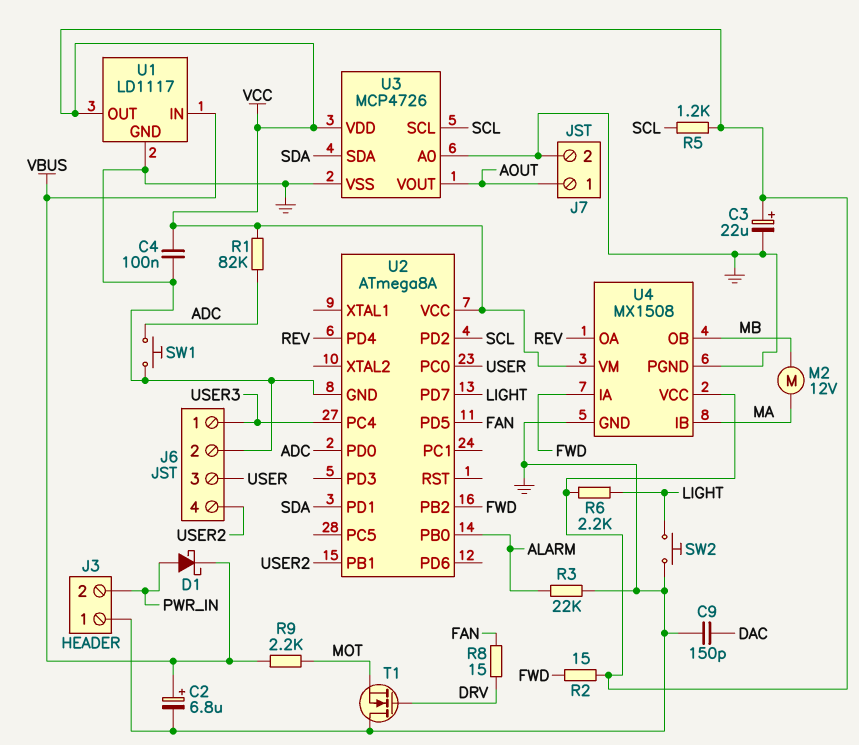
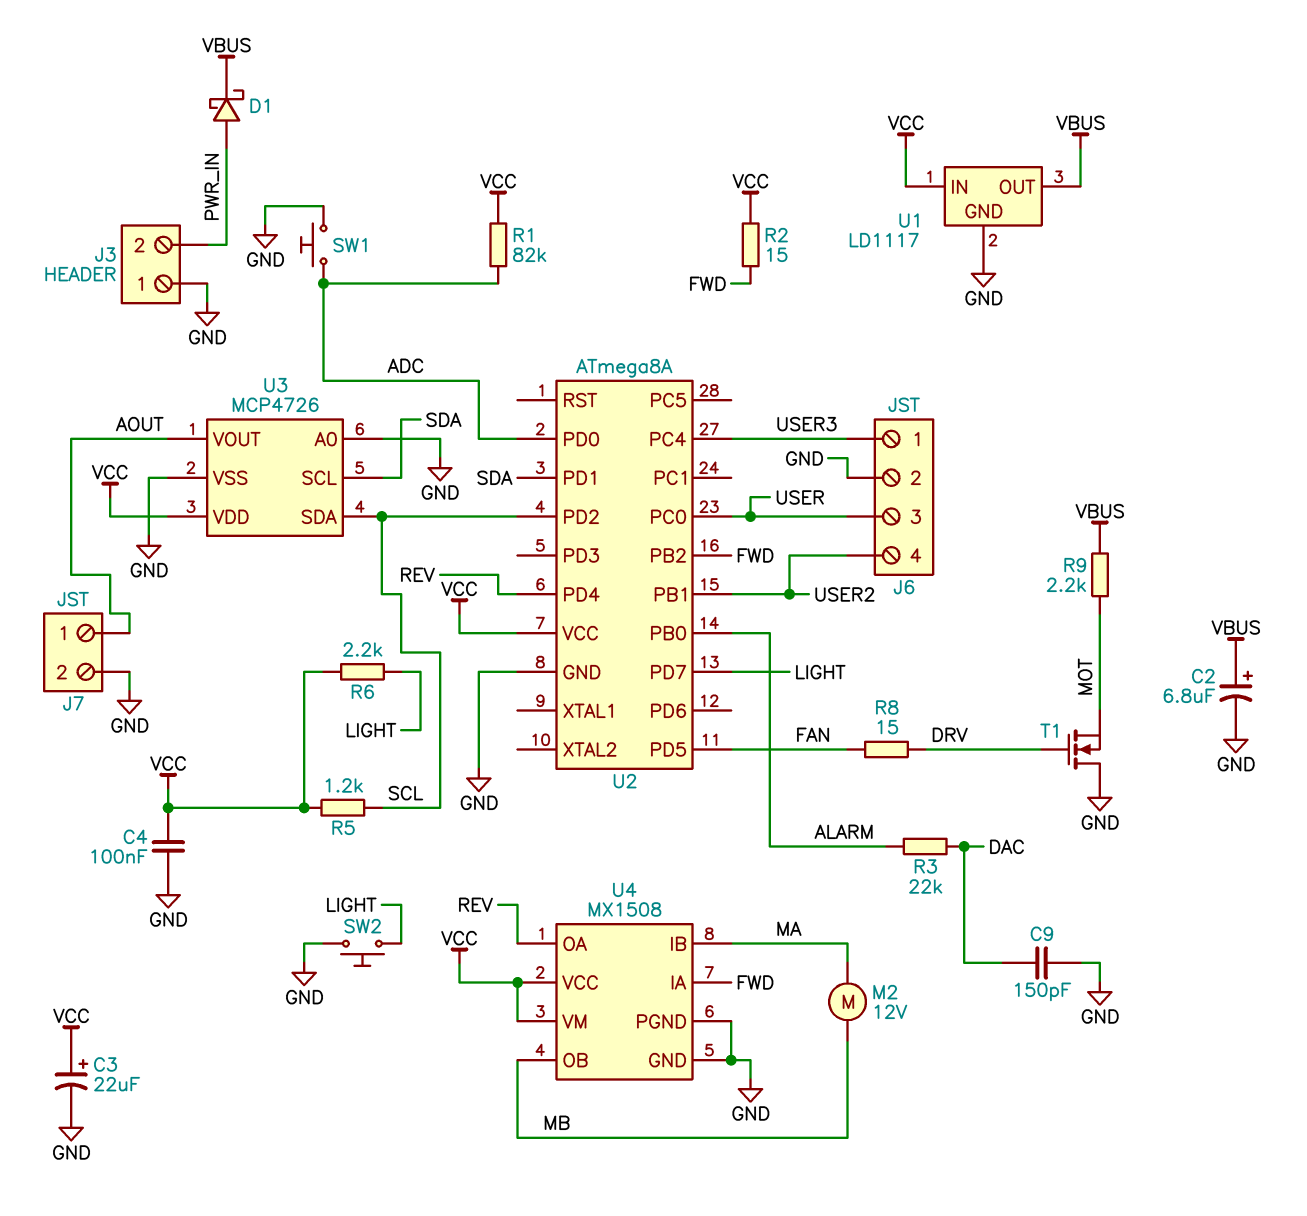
R3: 22k (ALARM, GND) -> 22k (ALARM, DAC)
U1 pin IN: VBUS -> VCC
U1 pin OUT: VCC -> VBUS
U3 pin SCL: SCL -> SDA
U3 pin SDA: SDA -> SCL

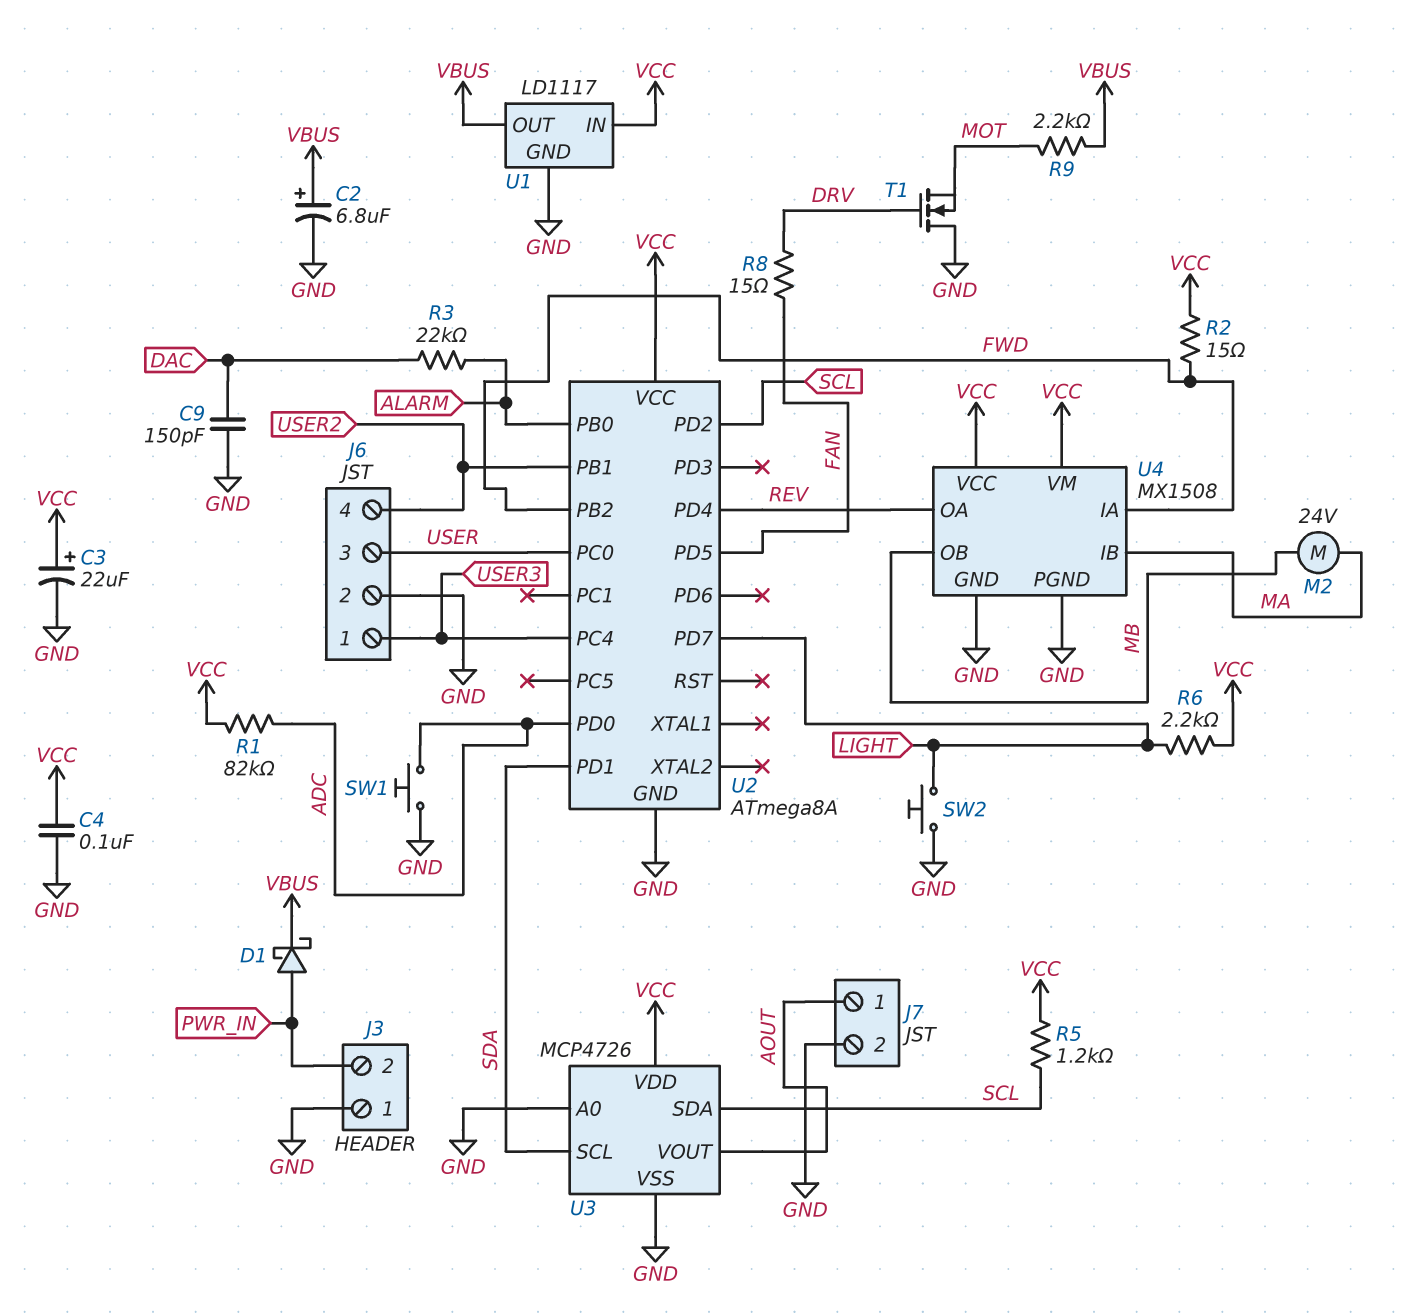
M2: motor 12V (MA, MB) -> motor 24V (MA, MB)

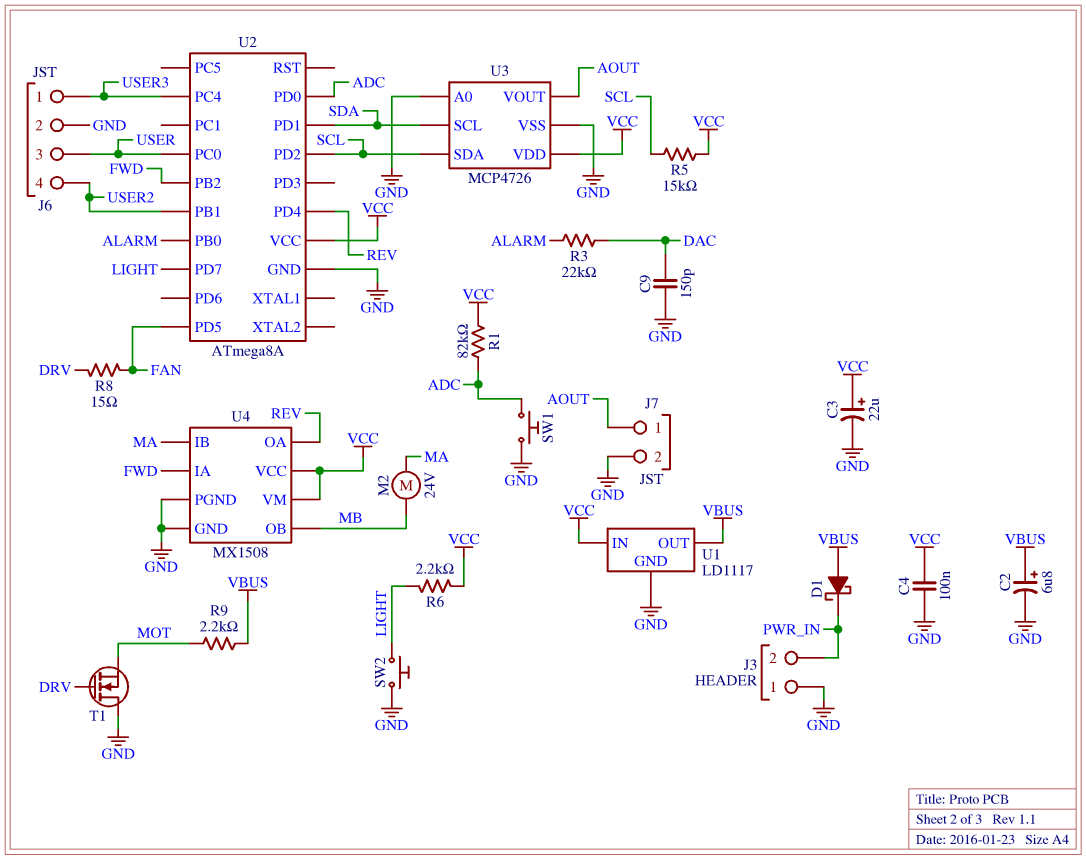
D1: schottky (A PWR_IN, K VBUS) -> schottky (A VBUS, K PWR_IN)
R2: 15 (FWD, VCC) -> none
R5: 1.2k (SCL, VCC) -> 15k (SCL, VCC)

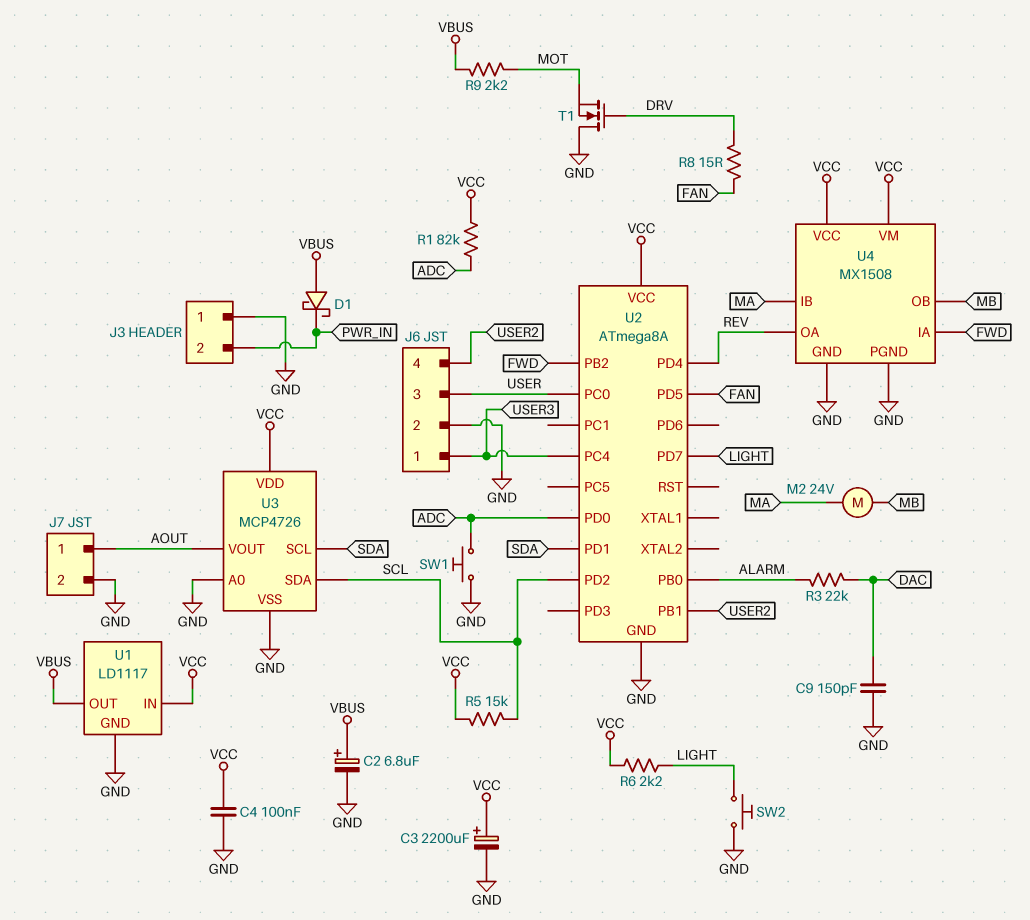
C3: 22uF (plus VCC, minus GND) -> 2200uF (plus VCC, minus GND)

